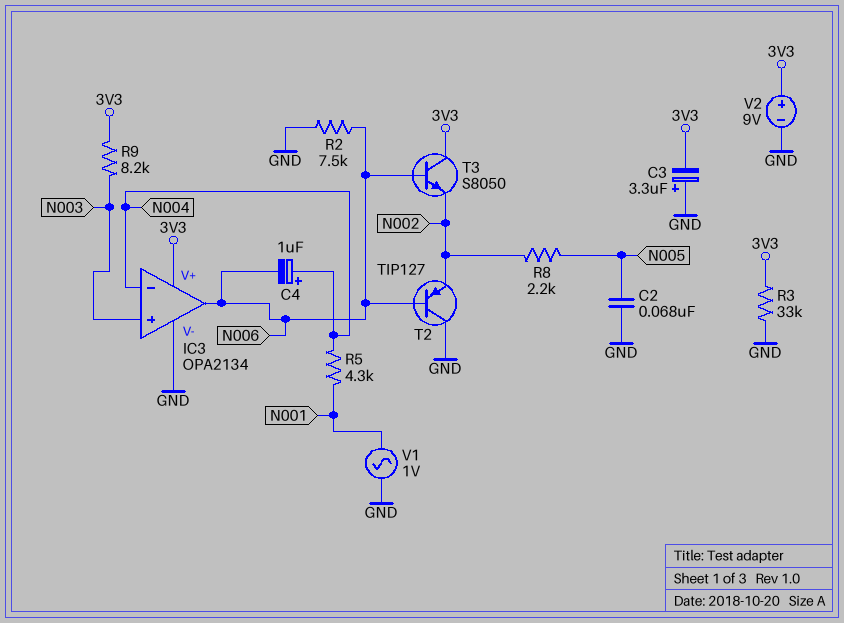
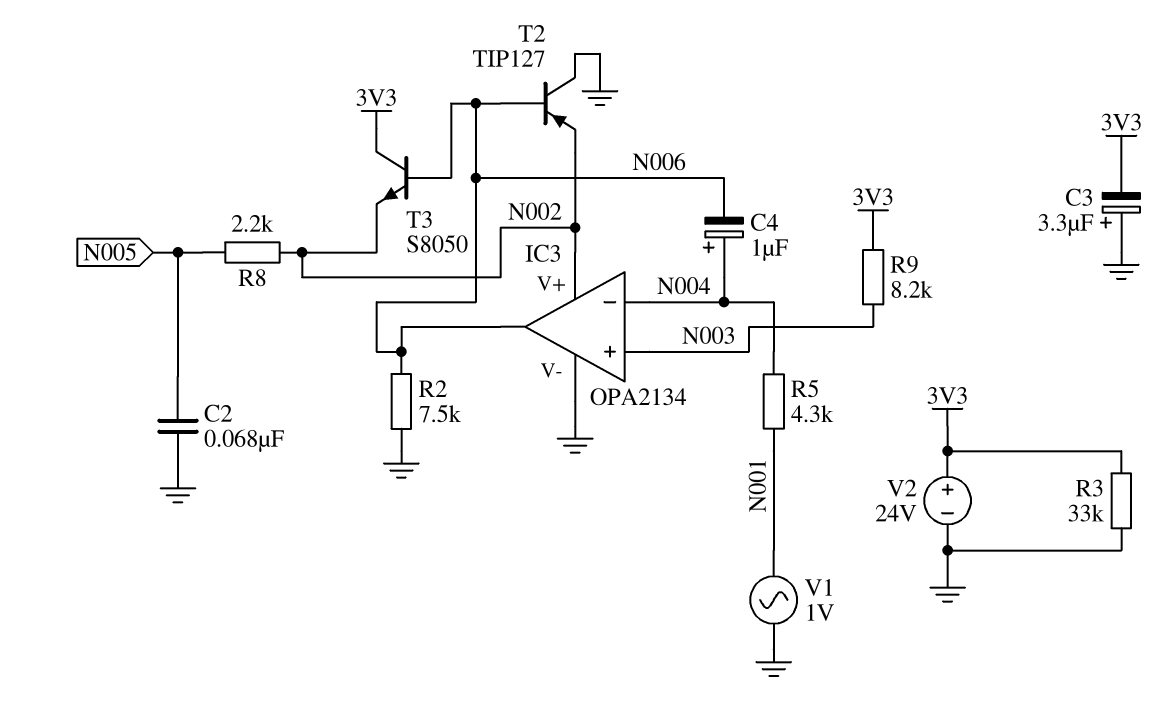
IC3 pin V+: 3V3 -> N002
V2: 9V (plus 3V3, minus GND) -> 24V (plus 3V3, minus GND)

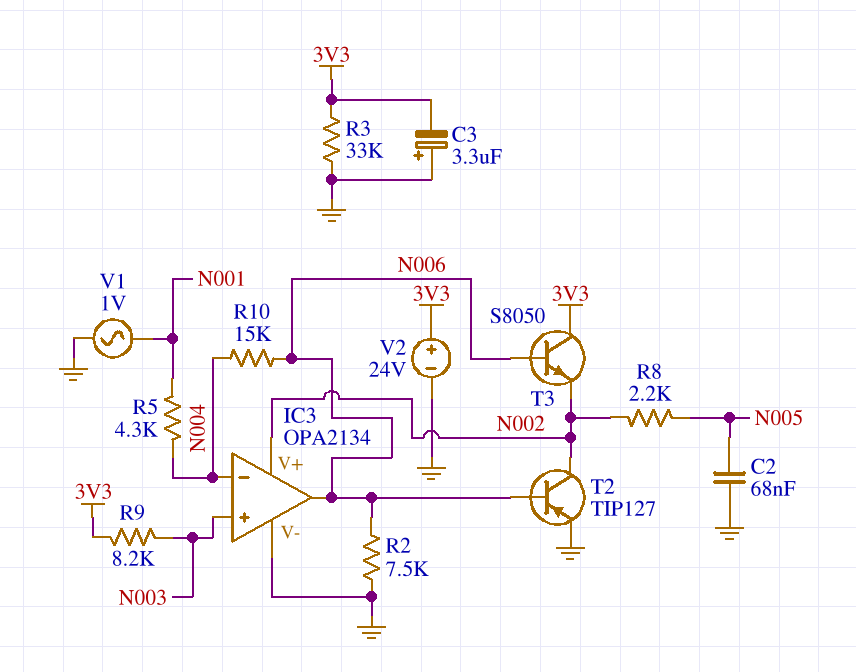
C4: 1uF (plus N004, minus N006) -> none
R10: none -> 15k (N004, N006)
T2: PNP TIP127 (B N006, C GND, E N002) -> PNP TIP127 (B N006, C N002, E GND)

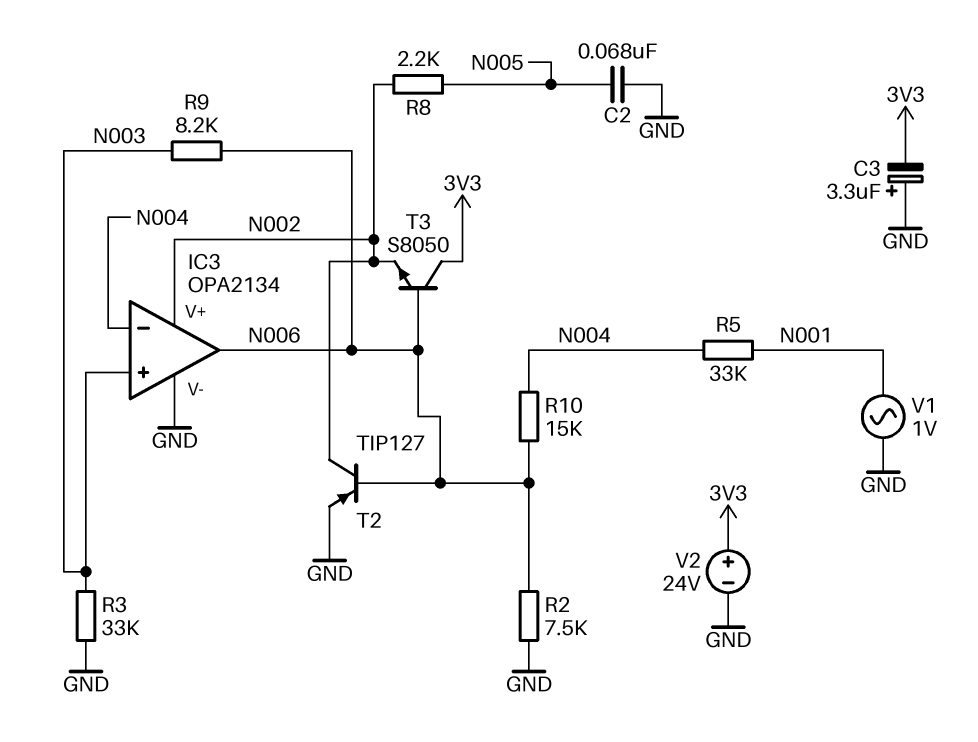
R3: 33k (3V3, GND) -> 33k (GND, N003)
R5: 4.3k (N001, N004) -> 33k (N001, N004)
R9: 8.2k (3V3, N003) -> 8.2k (N003, N006)

